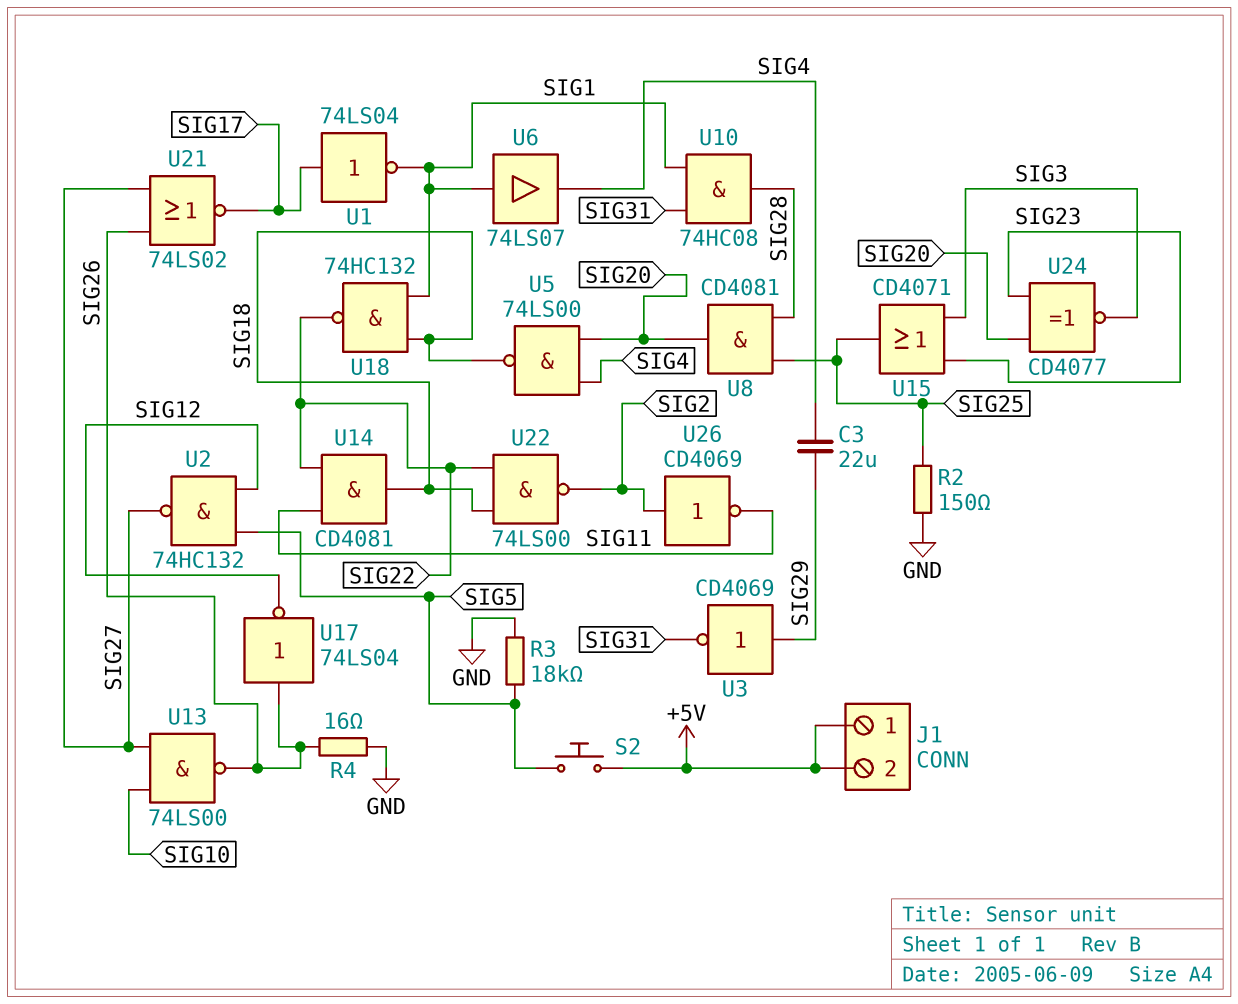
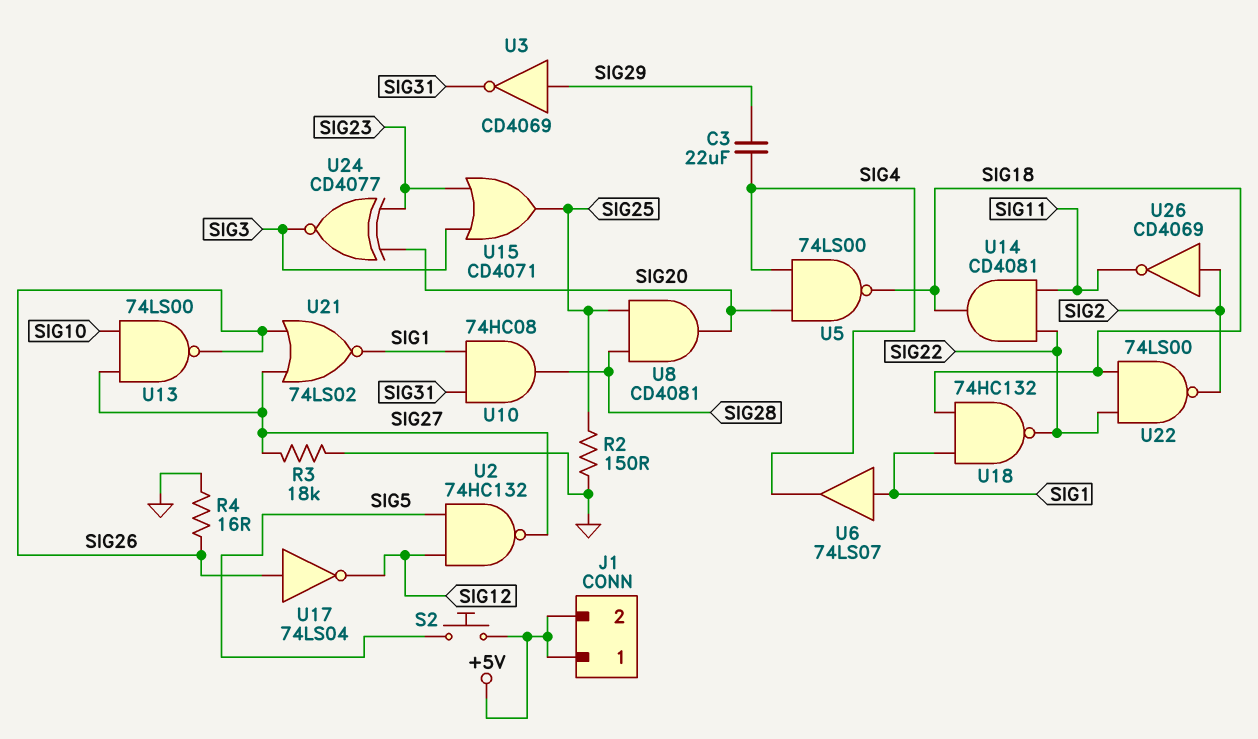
R3: 18k (GND, SIG5) -> 18k (GND, SIG27)
U1: NOT 74LS04 (in SIG17, out SIG1) -> none
U21: NOR 74LS02 (in SIG26, in SIG27, out SIG17) -> NOR 74LS02 (in SIG26, in SIG27, out SIG1)

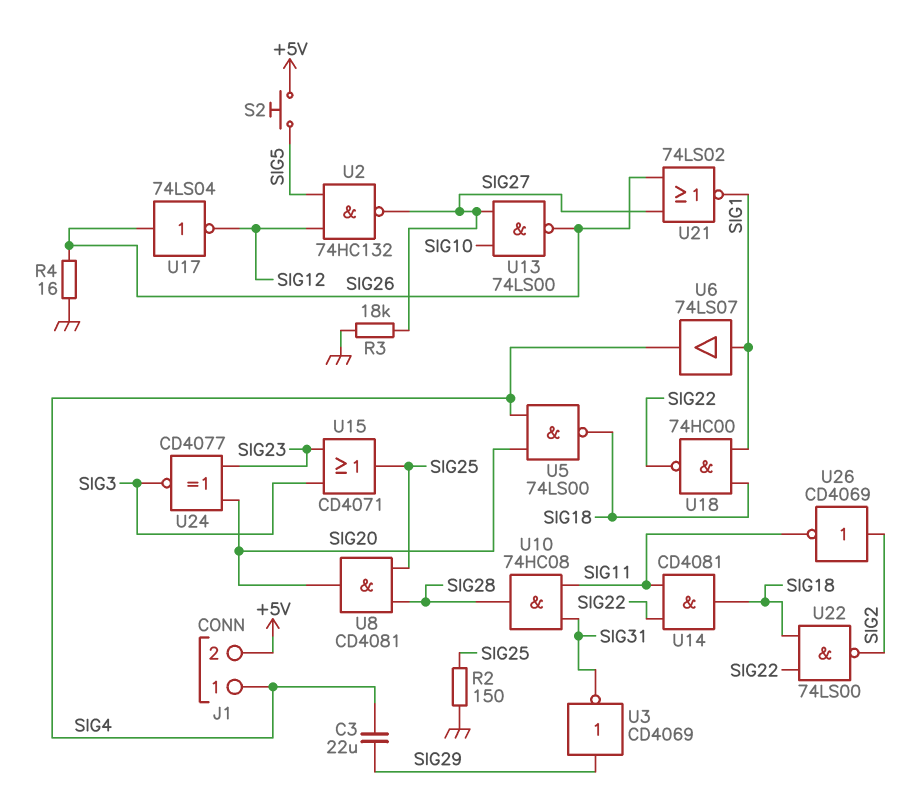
J1 pin 1: +5V -> SIG4
U10: AND 74HC08 (in SIG1, in SIG31, out SIG28) -> AND 74HC08 (in SIG11, in SIG31, out SIG28)
U18: NAND 74HC132 (in SIG1, in SIG18, out SIG22) -> NAND 74HC00 (in SIG1, in SIG18, out SIG22)

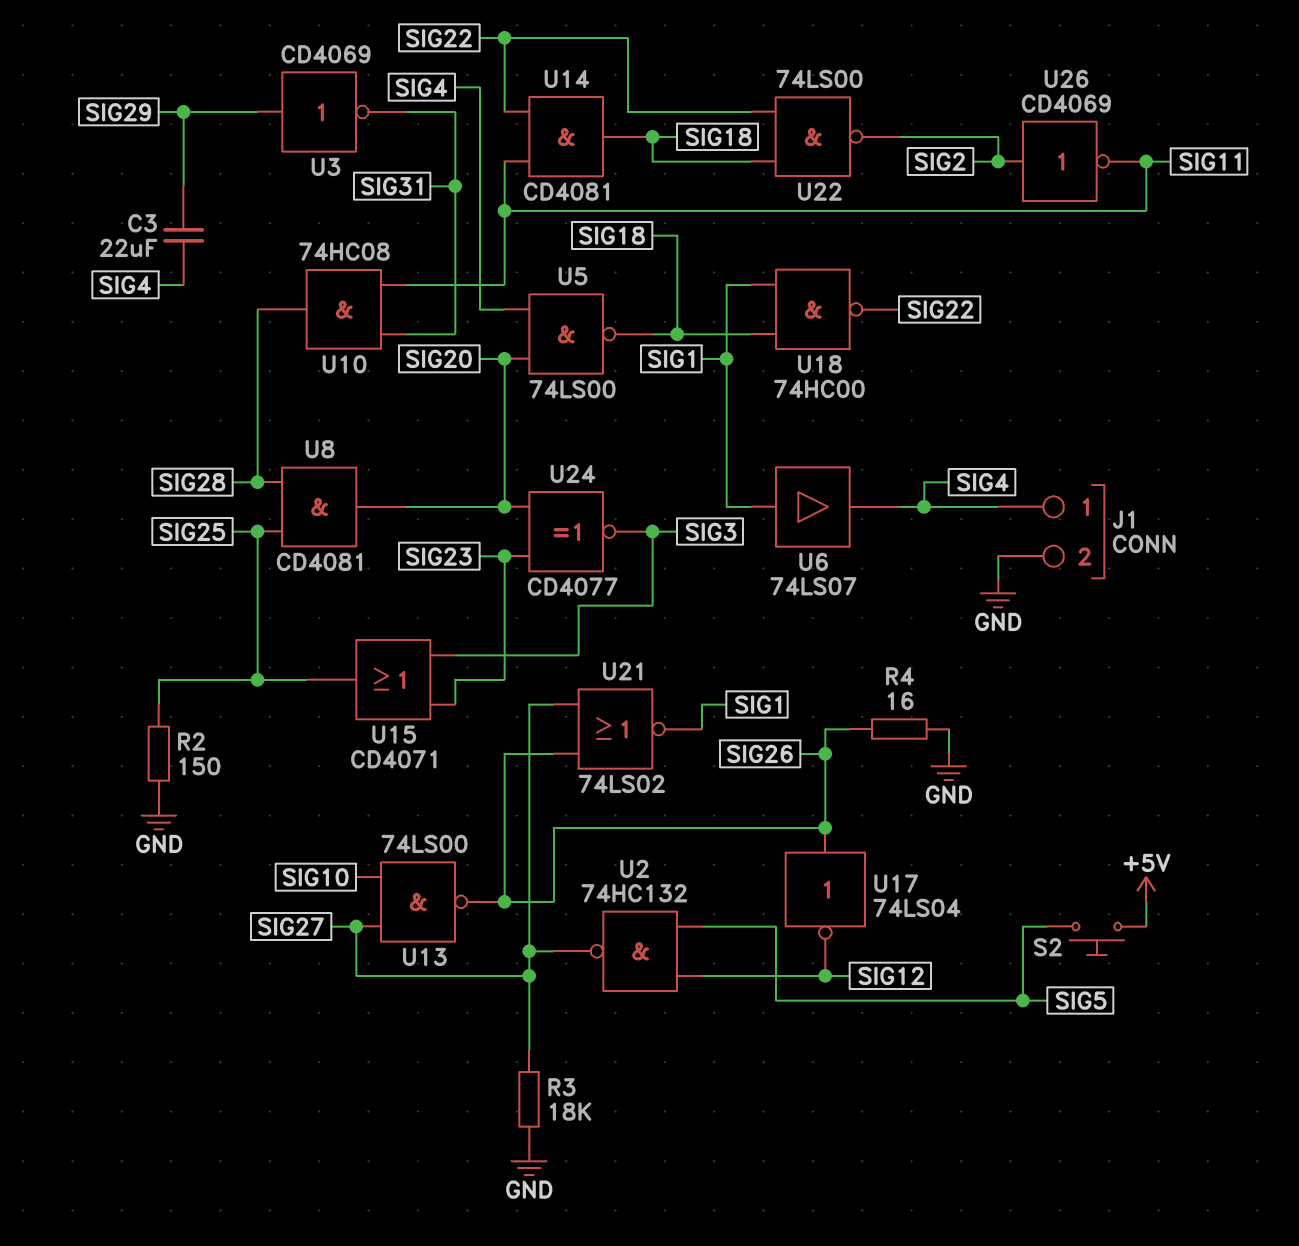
J1 pin 2: +5V -> GND

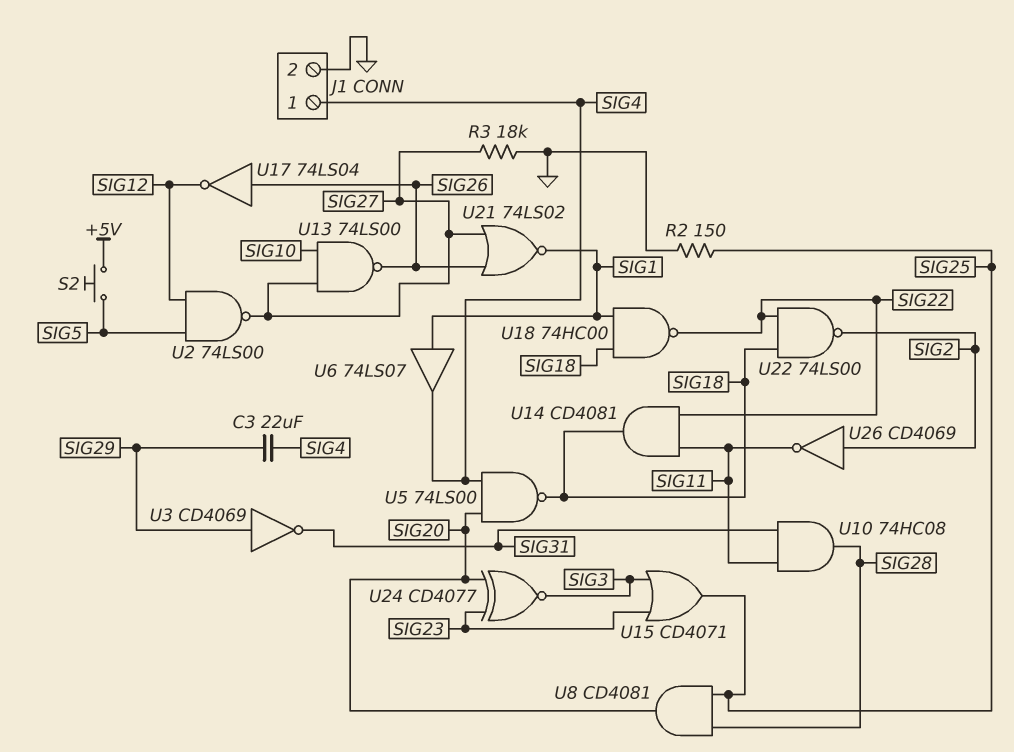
R4: 16 (GND, SIG26) -> none
U2: NAND 74HC132 (in SIG5, in SIG12, out SIG27) -> NAND 74LS00 (in SIG5, in SIG12, out SIG27)

